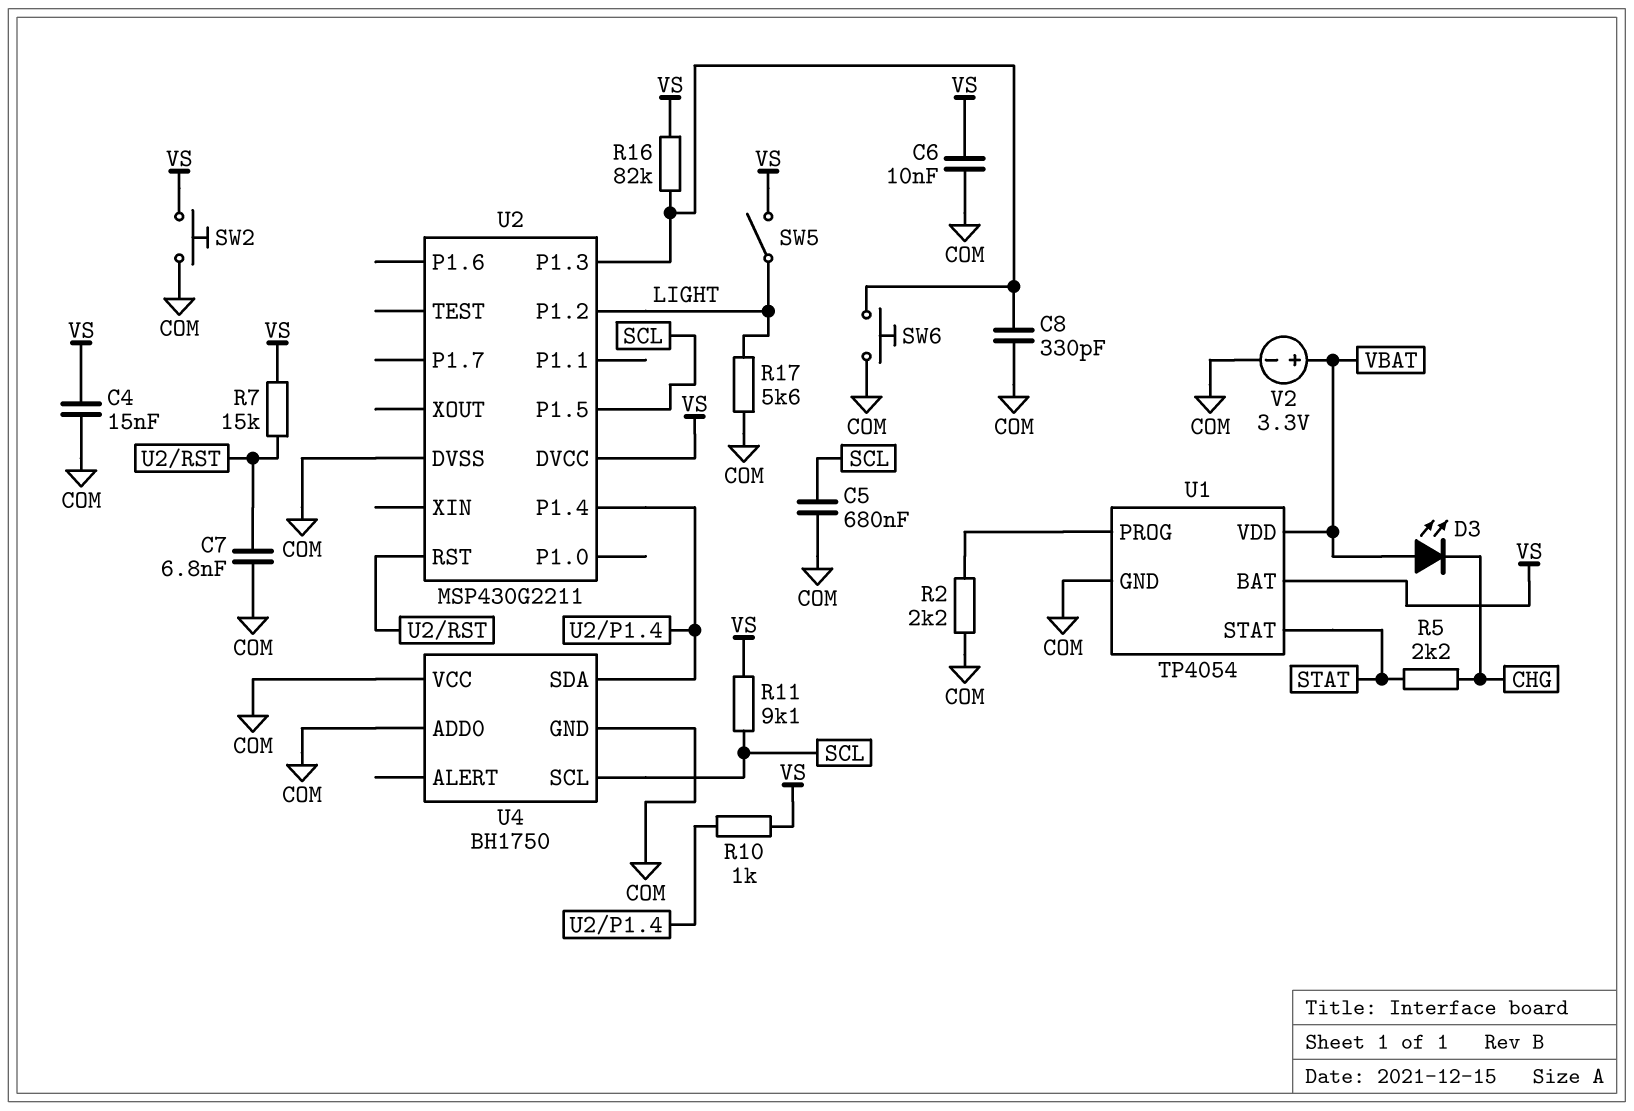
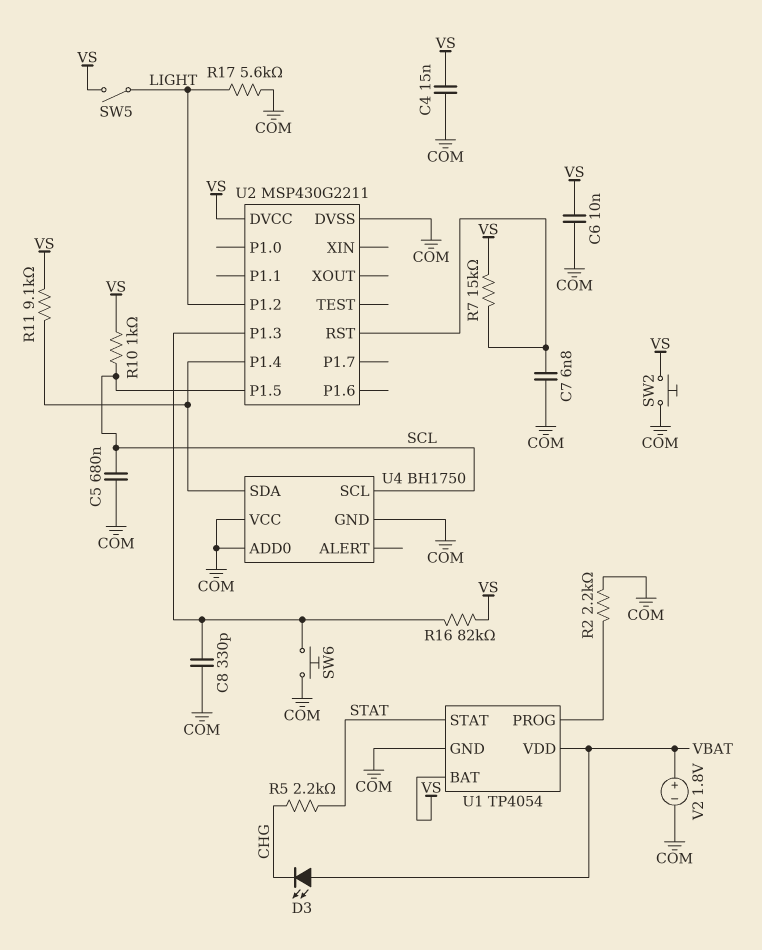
R10: 1k (U2/P1.4, VS) -> 1k (SCL, VS)
R11: 9.1k (SCL, VS) -> 9.1k (U2/P1.4, VS)
V2: 3.3V (plus VBAT, minus COM) -> 1.8V (plus VBAT, minus COM)

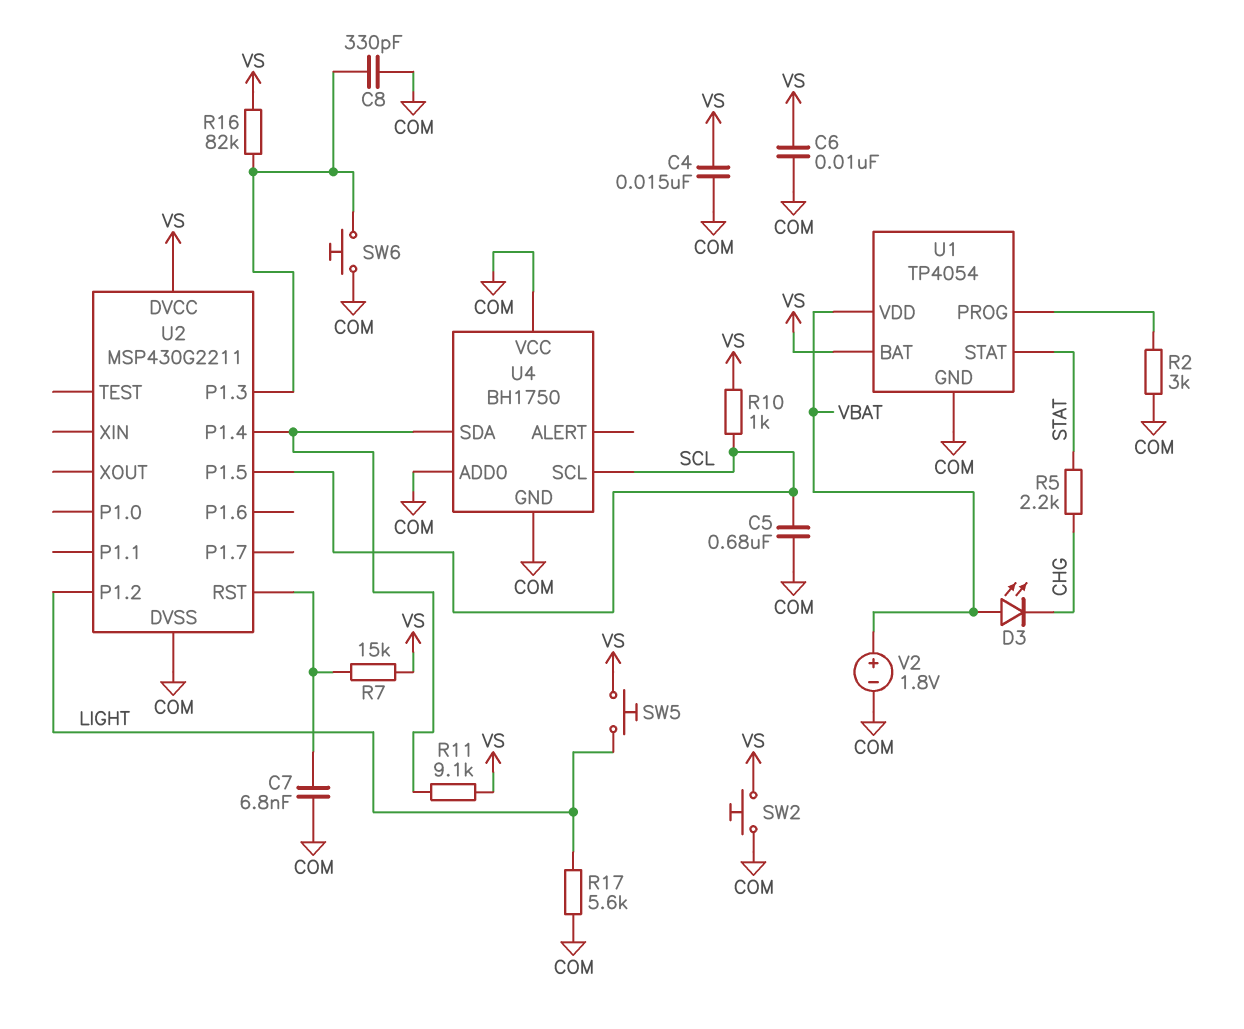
R2: 2.2k (COM, U1/PROG) -> 3k (COM, U1/PROG)
SW5: switch (LIGHT, VS) -> button (LIGHT, VS)

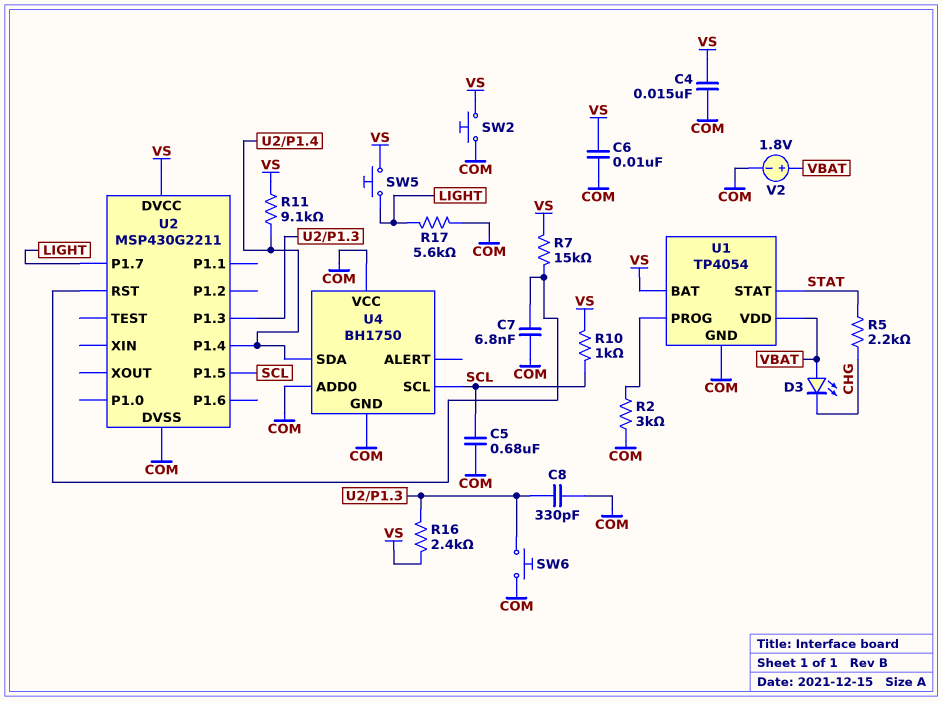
R16: 82k (U2/P1.3, VS) -> 2.4k (U2/P1.3, VS)
U2 pin P1.2: LIGHT -> none
U2 pin P1.7: none -> LIGHT

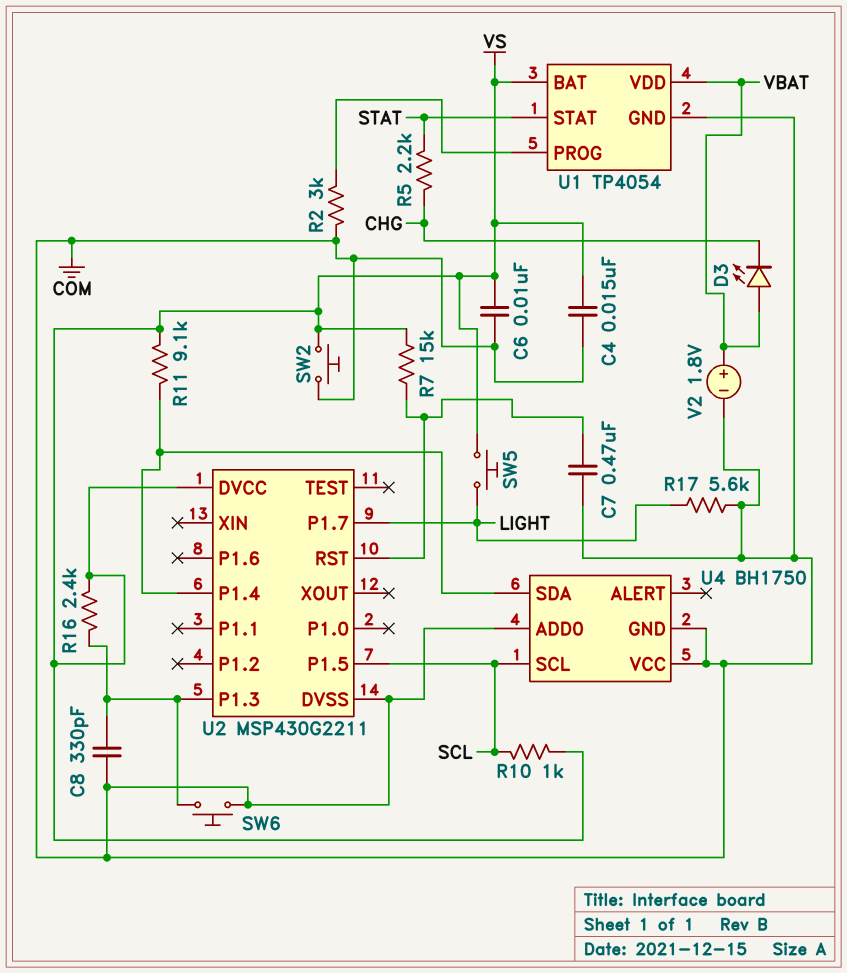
C5: 680nF (COM, SCL) -> none
C7: 6.8nF (COM, U2/RST) -> 470nF (COM, U2/RST)

